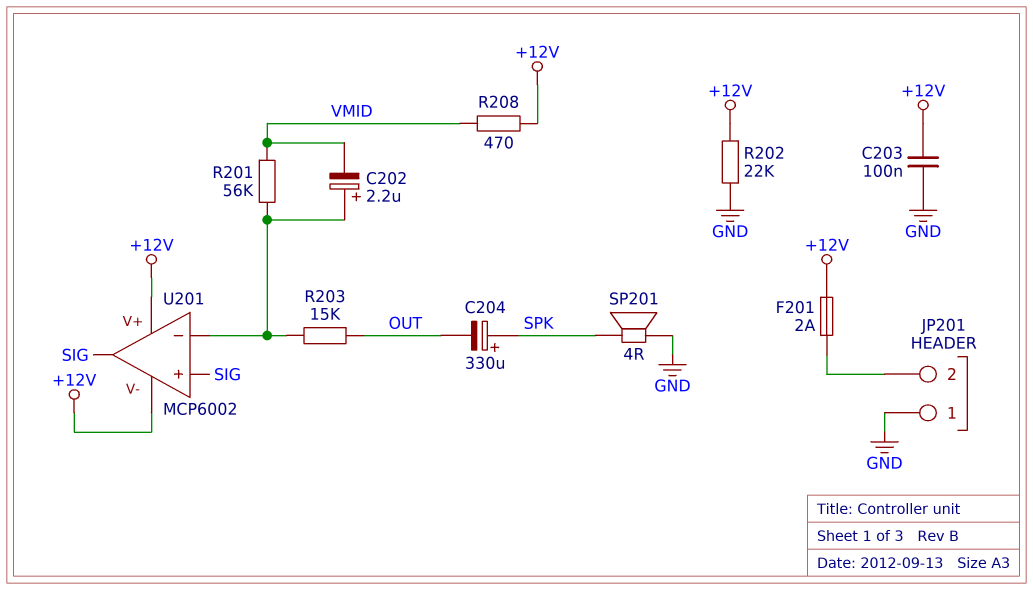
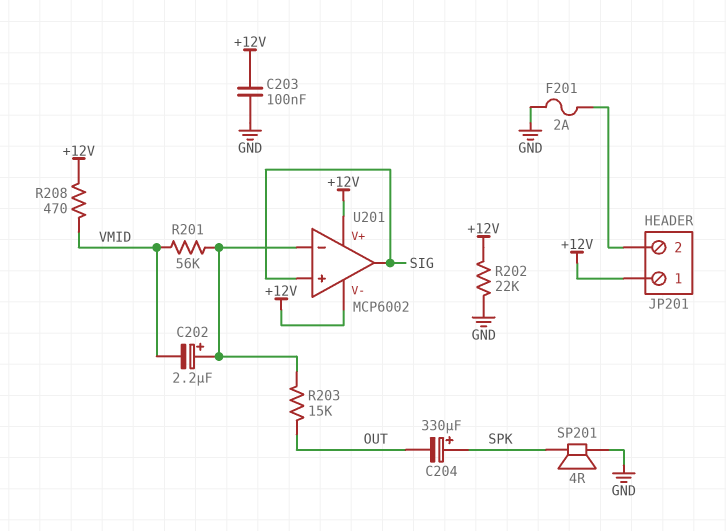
F201: 2A (+12V, JP201/2) -> 2A (GND, JP201/2)
JP201 pin 1: GND -> +12V

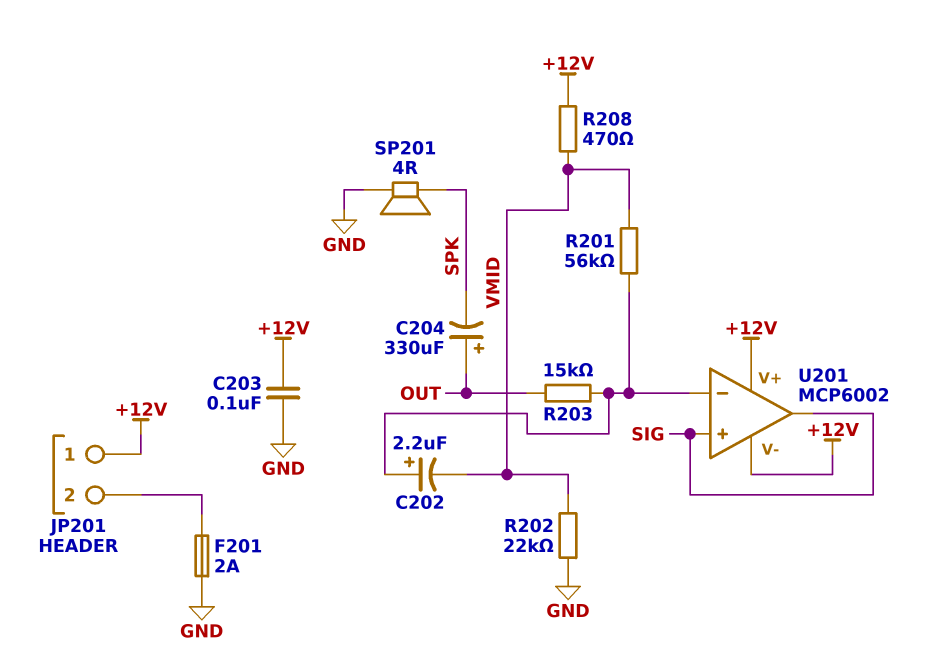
C204: 330uF (plus SPK, minus OUT) -> 330uF (plus OUT, minus SPK)
R202: 22k (+12V, GND) -> 22k (GND, VMID)

